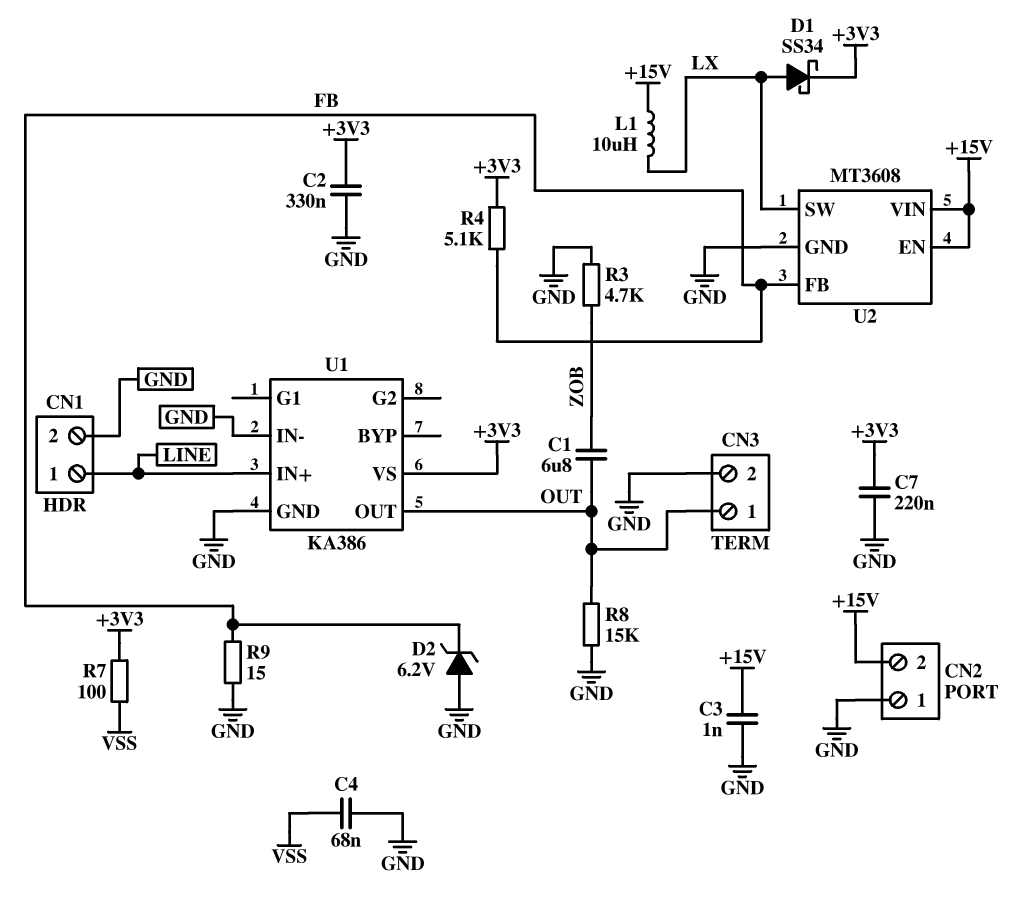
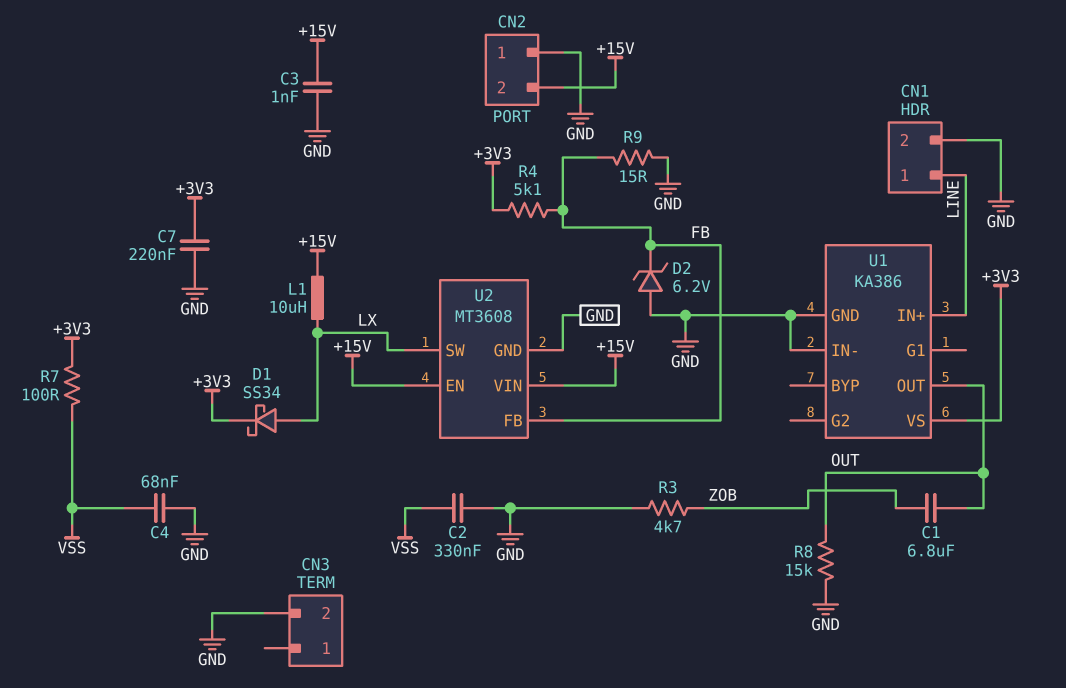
C2: 330nF (+3V3, GND) -> 330nF (GND, VSS)
CN3 pin 1: OUT -> none

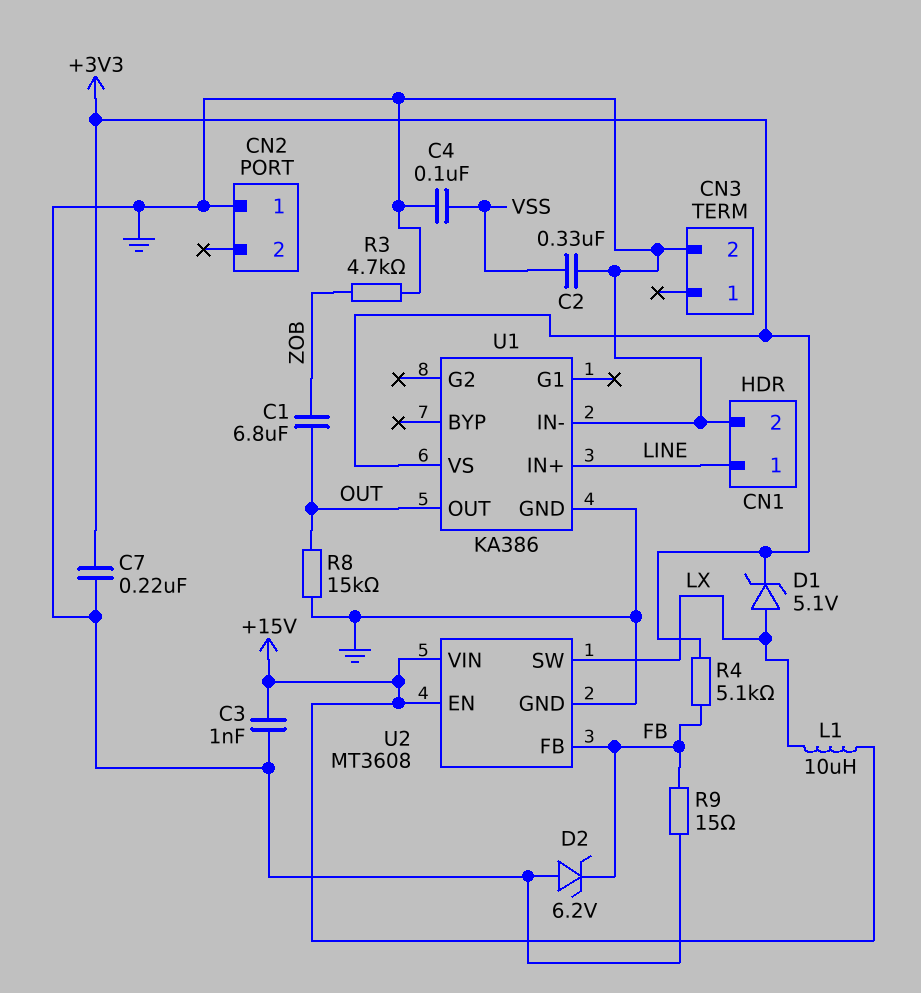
C4: 68nF (GND, VSS) -> 100nF (GND, VSS)
CN2 pin 2: +15V -> none
D1: schottky SS34 (A LX, K +3V3) -> zener 5.1V (A LX, K +3V3)
R7: 100 (+3V3, VSS) -> none

